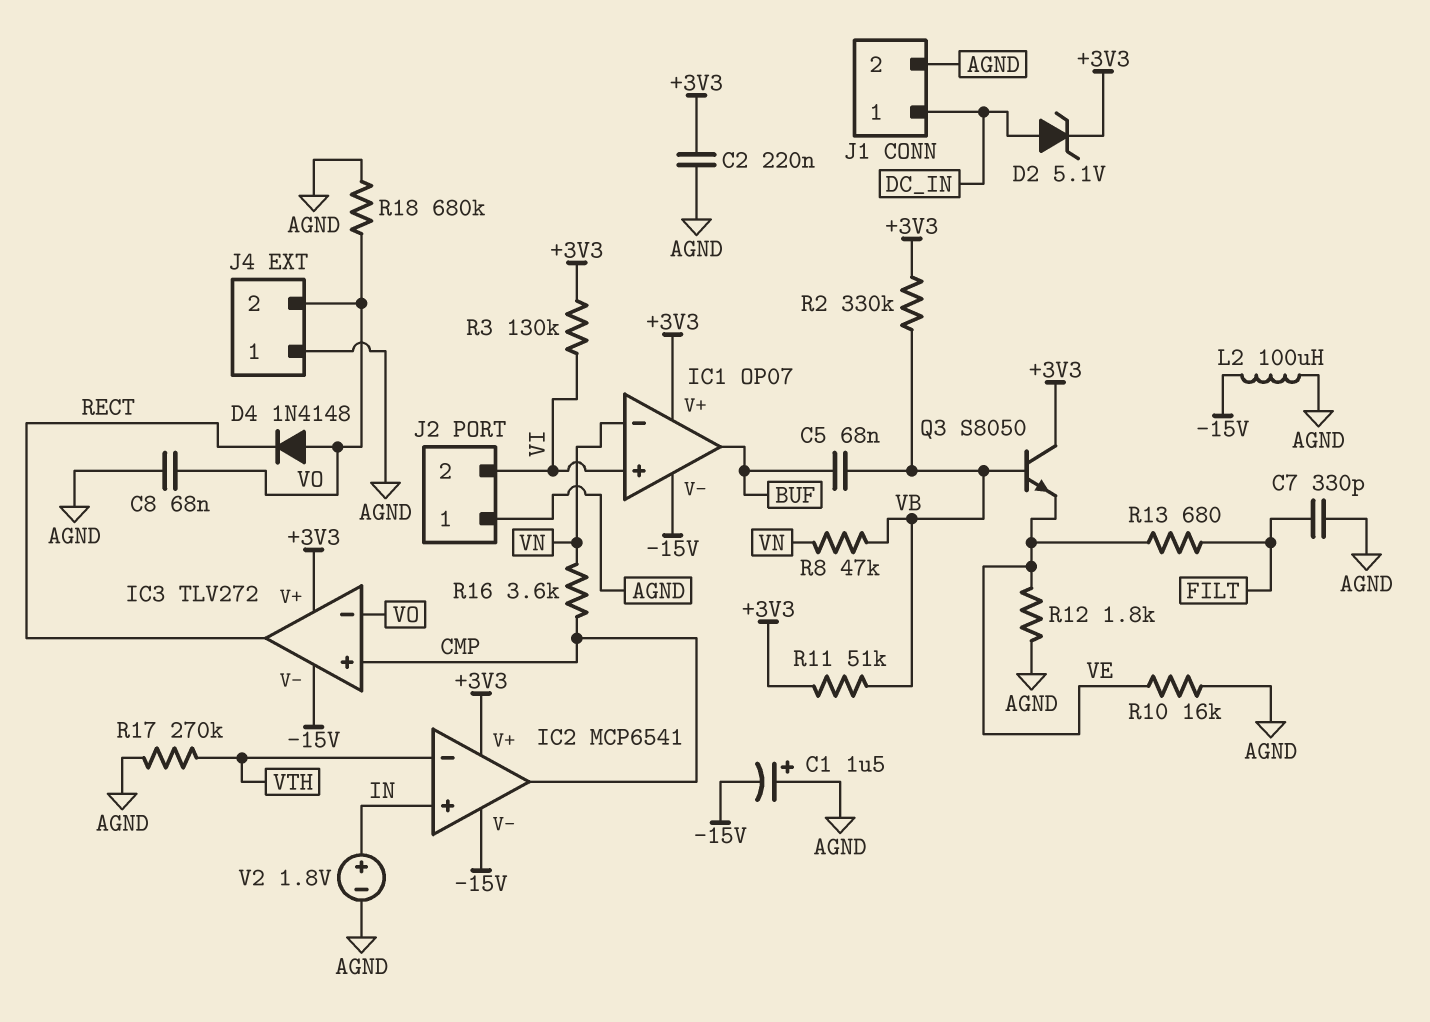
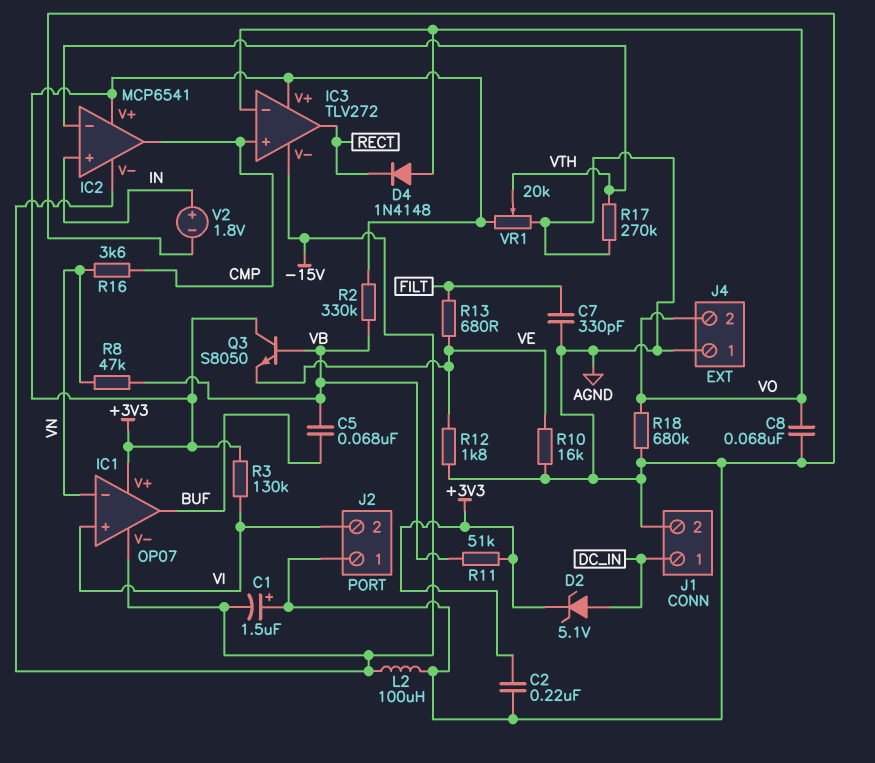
VR1: none -> 20k (+3V3, AGND, wiper VTH)

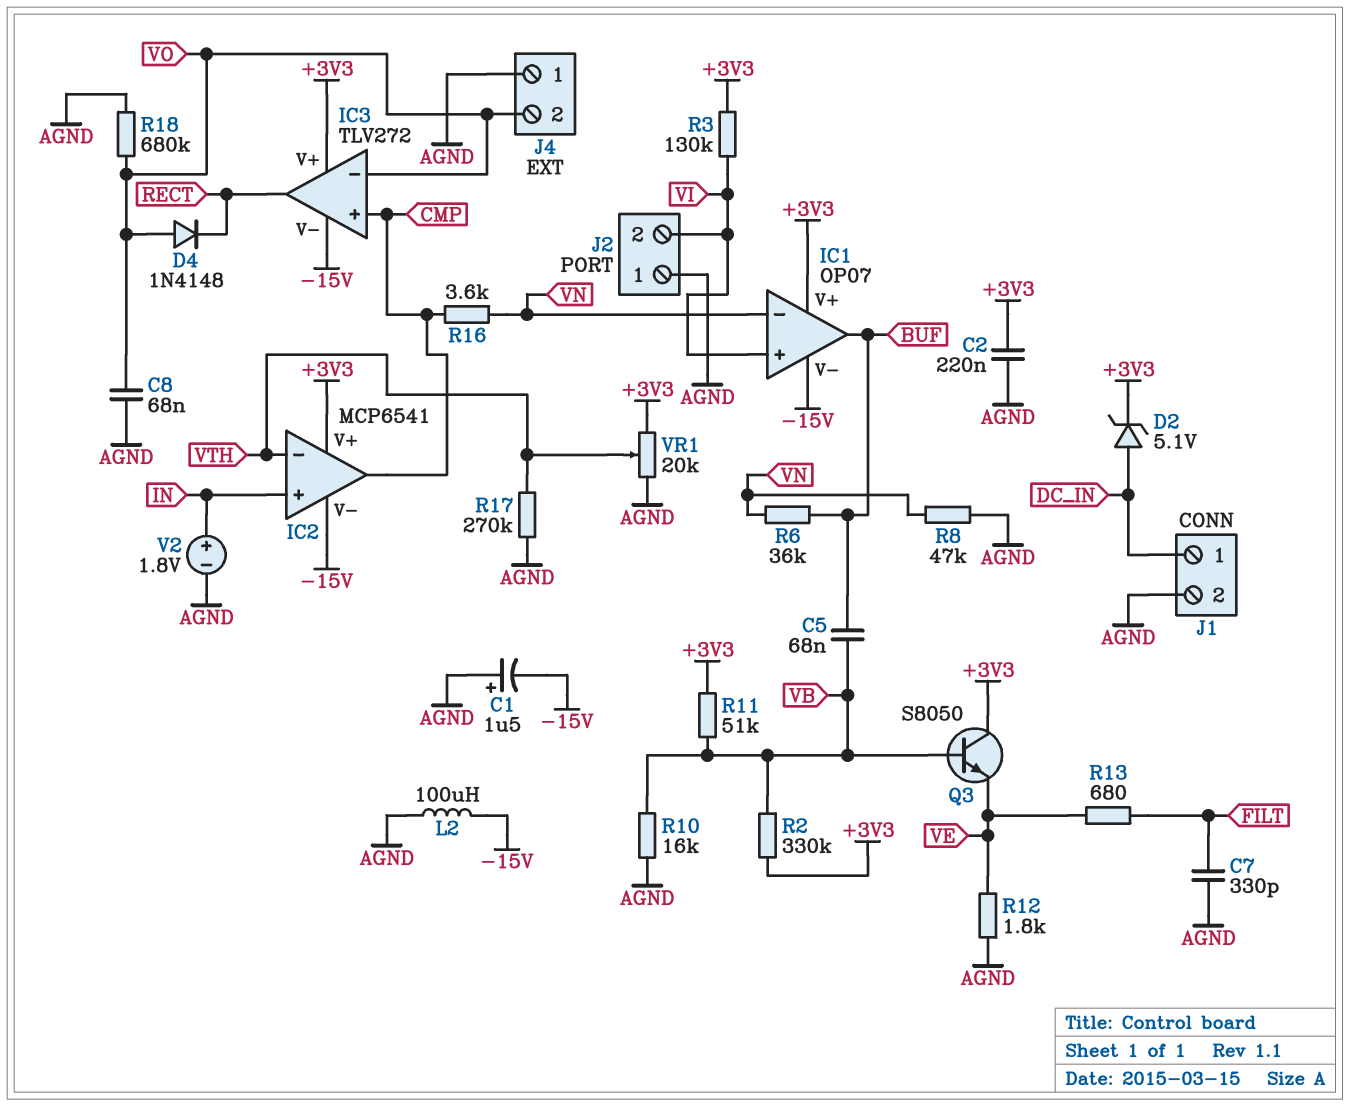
R6: none -> 36k (BUF, VN)
R8: 47k (VB, VN) -> 47k (AGND, VN)
R10: 16k (AGND, VE) -> 16k (AGND, VB)

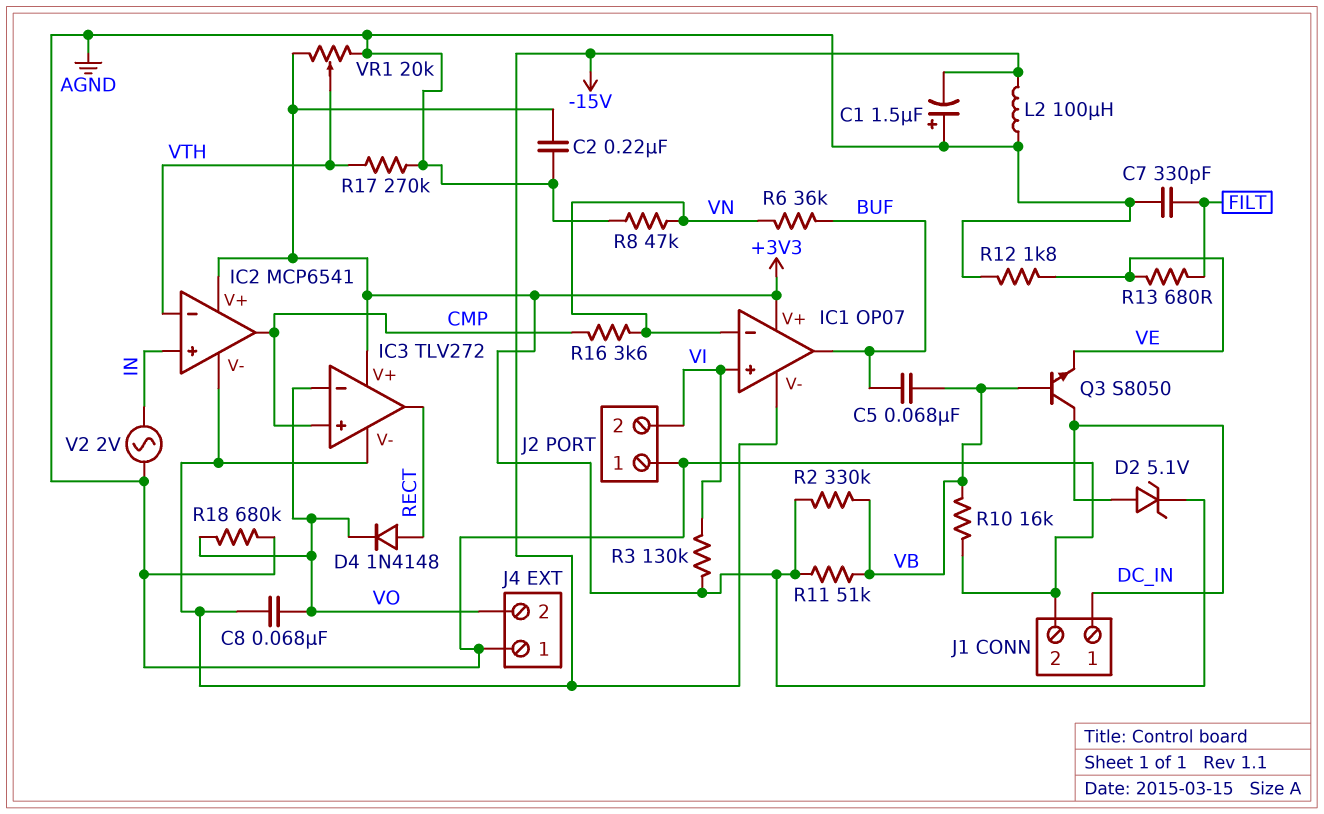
C8: 68nF (AGND, VO) -> 68nF (-15V, VO)
D4: diode 1N4148 (A VO, K RECT) -> diode 1N4148 (A RECT, K VO)
Q3: NPN S8050 (B VB, C +3V3, E VE) -> NPN S8050 (B VB, C DC_IN, E VE)
V2: 1.8V (plus IN, minus AGND) -> AC 2V (AGND, IN)

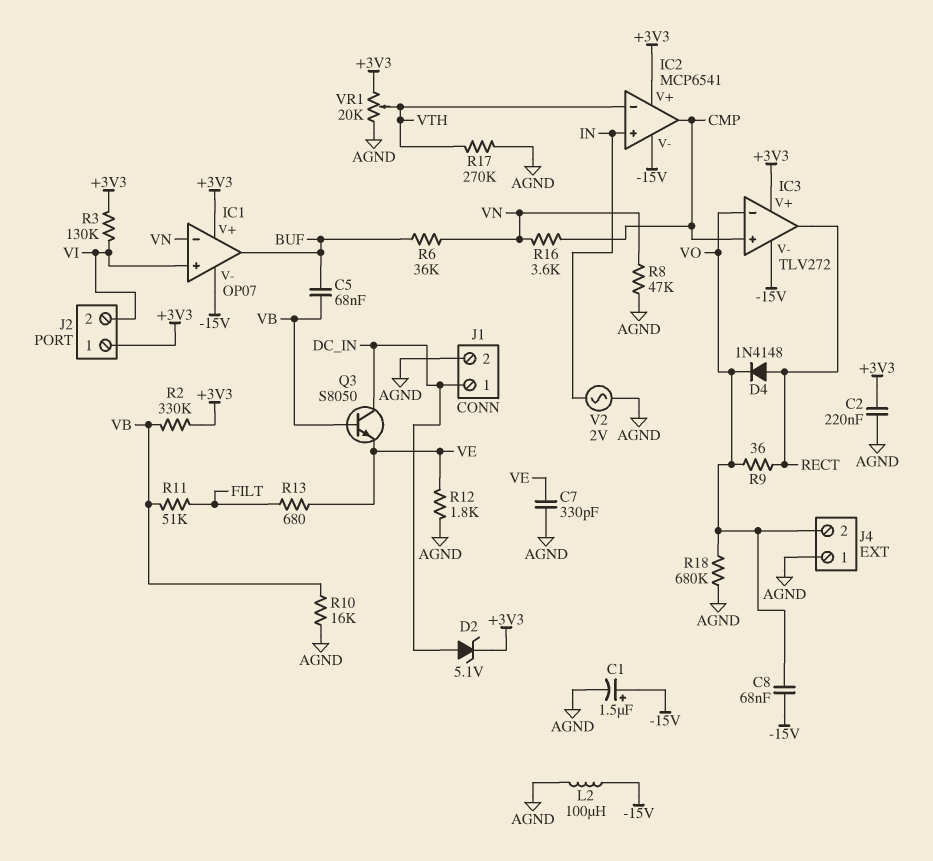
C1: 1.5uF (plus AGND, minus -15V) -> 1.5uF (plus -15V, minus AGND)
C7: 330pF (AGND, FILT) -> 330pF (AGND, VE)
J2 pin 1: AGND -> +3V3
R9: none -> 36 (RECT, VO)
R11: 51k (+3V3, VB) -> 51k (FILT, VB)

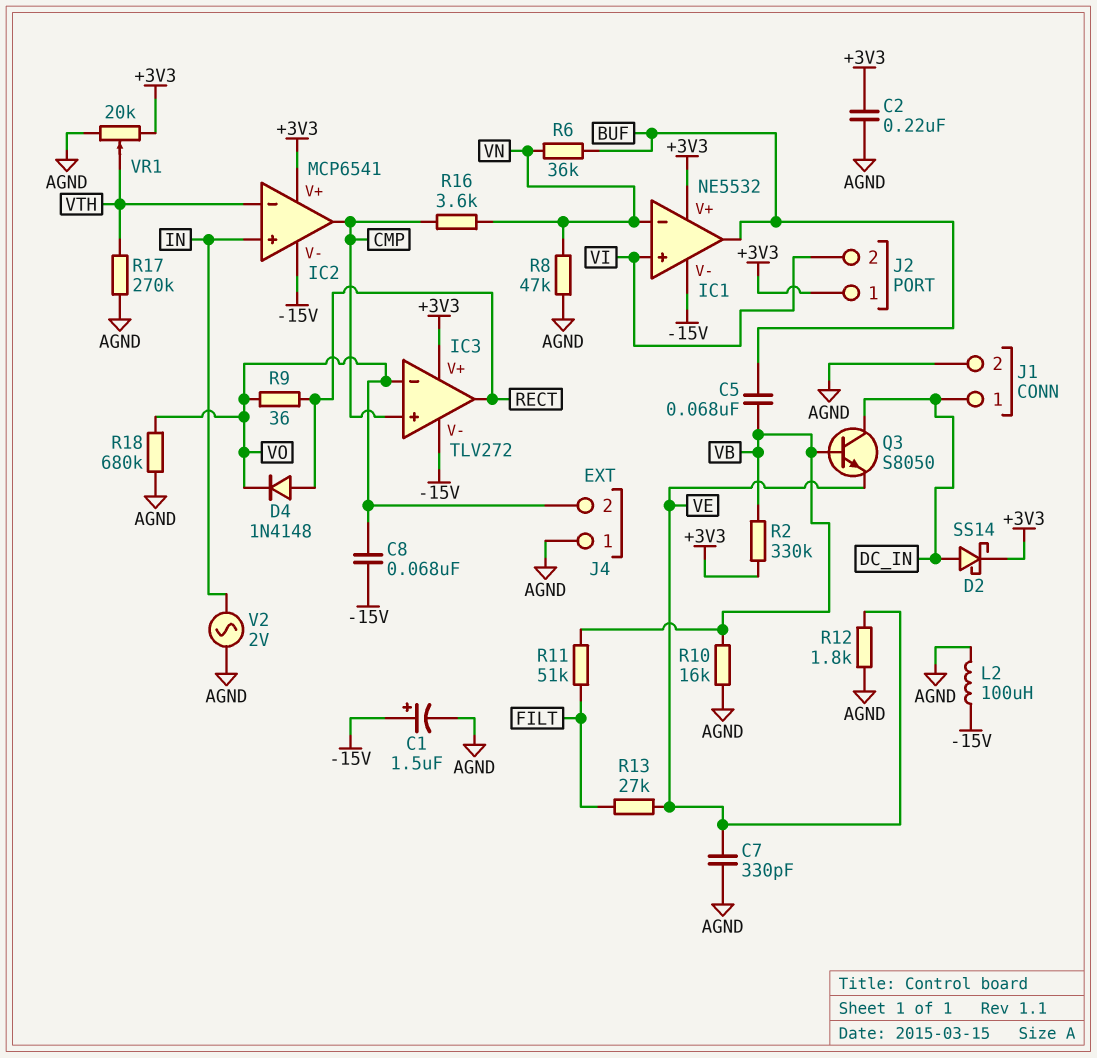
D2: zener 5.1V (A DC_IN, K +3V3) -> schottky SS14 (A DC_IN, K +3V3)
IC1: OP07 -> NE5532
R3: 130k (+3V3, VI) -> none
R13: 680 (FILT, VE) -> 27k (FILT, VE)

